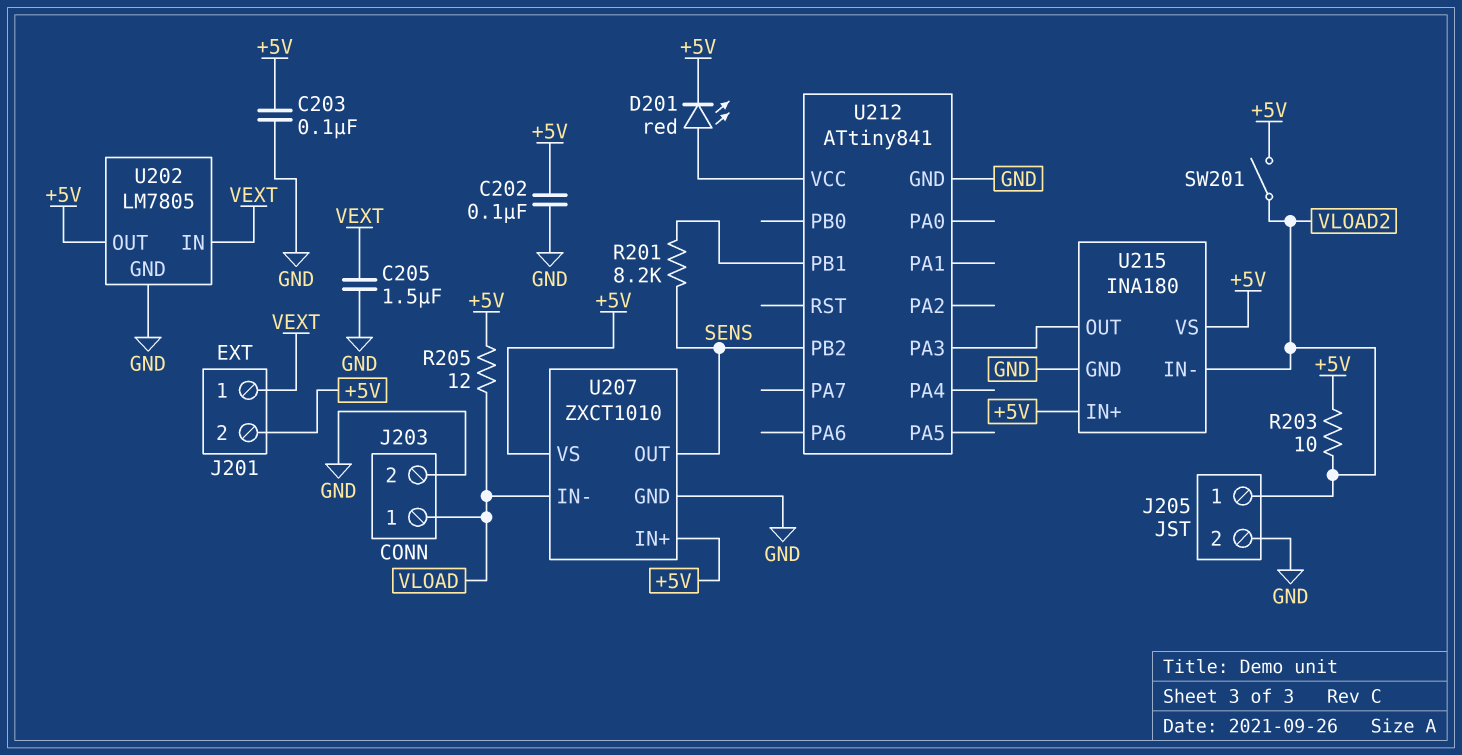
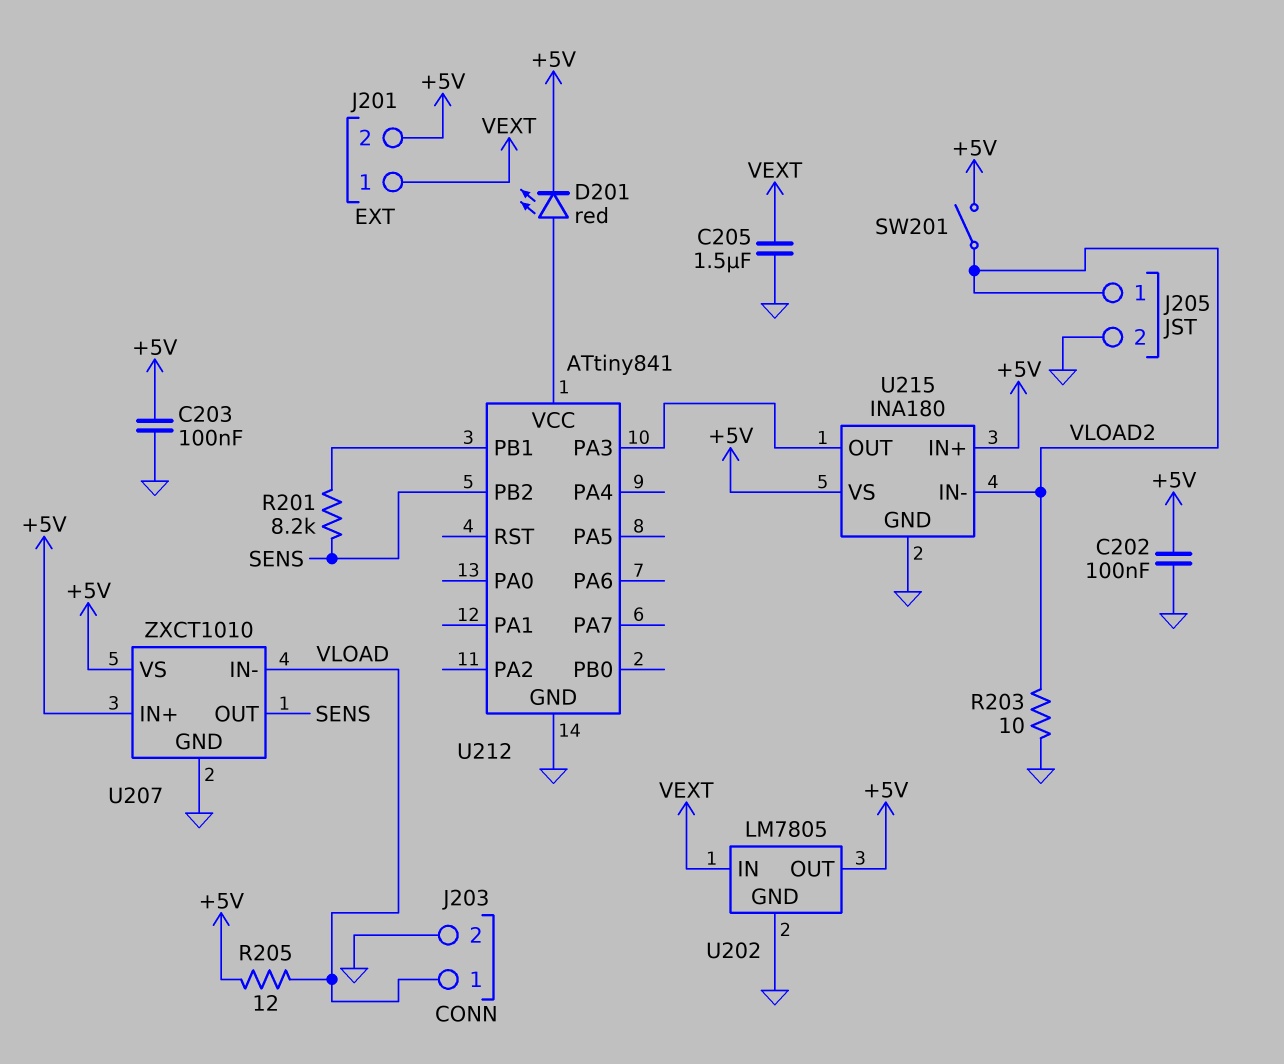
R203: 10 (+5V, VLOAD2) -> 10 (GND, VLOAD2)

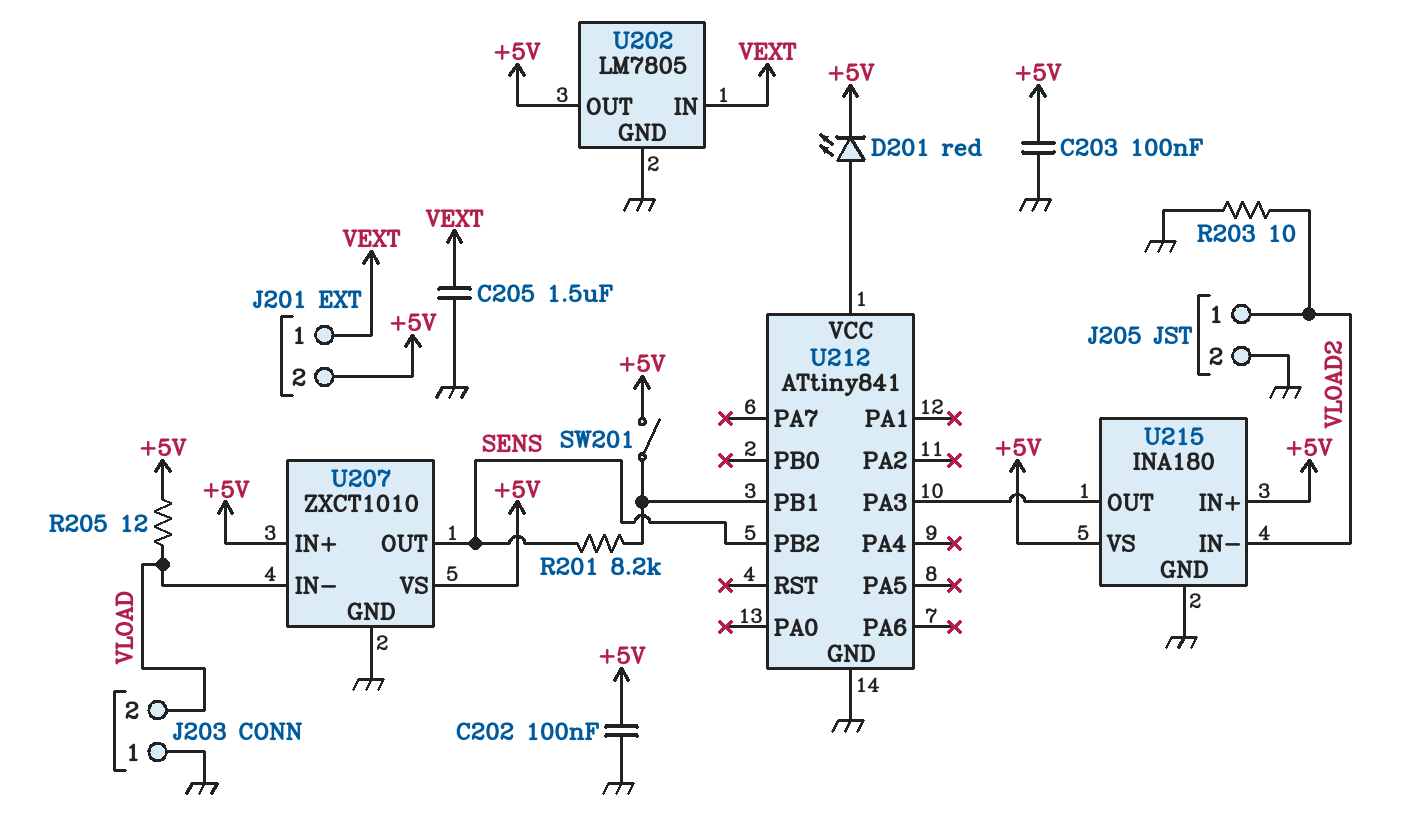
J203 pin 1: VLOAD -> GND
J203 pin 2: GND -> VLOAD
SW201: switch (+5V, VLOAD2) -> switch (+5V, U212/PB1)

